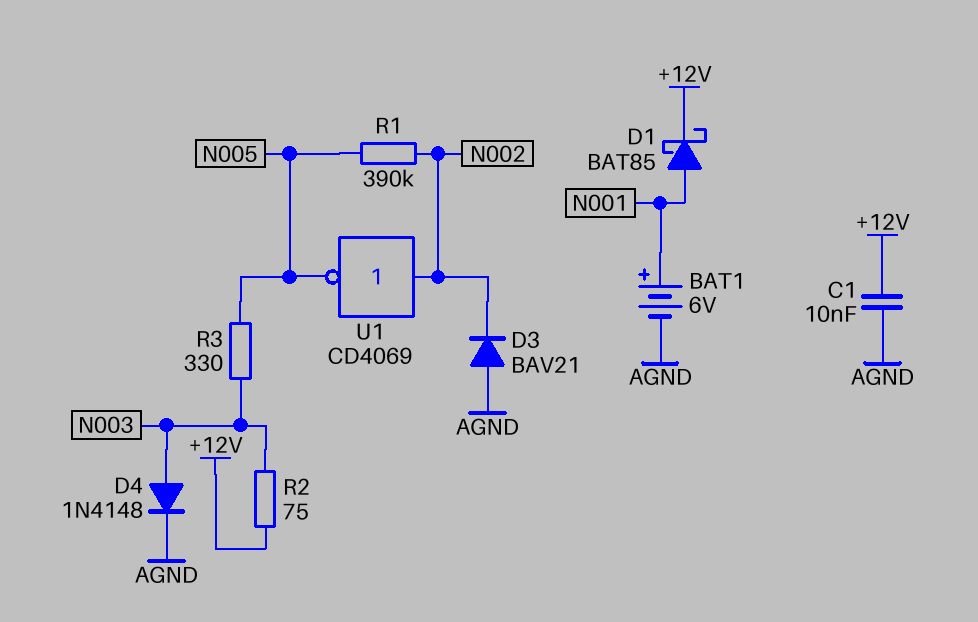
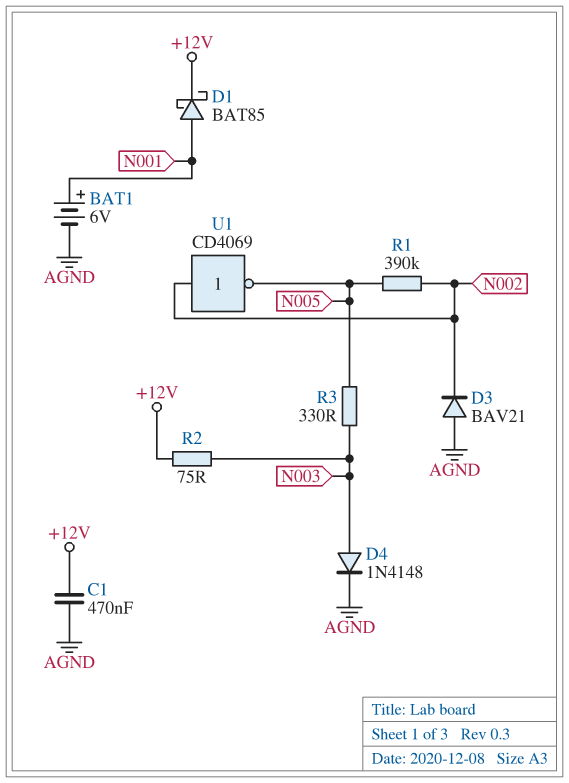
C1: 10nF (+12V, AGND) -> 470nF (+12V, AGND)

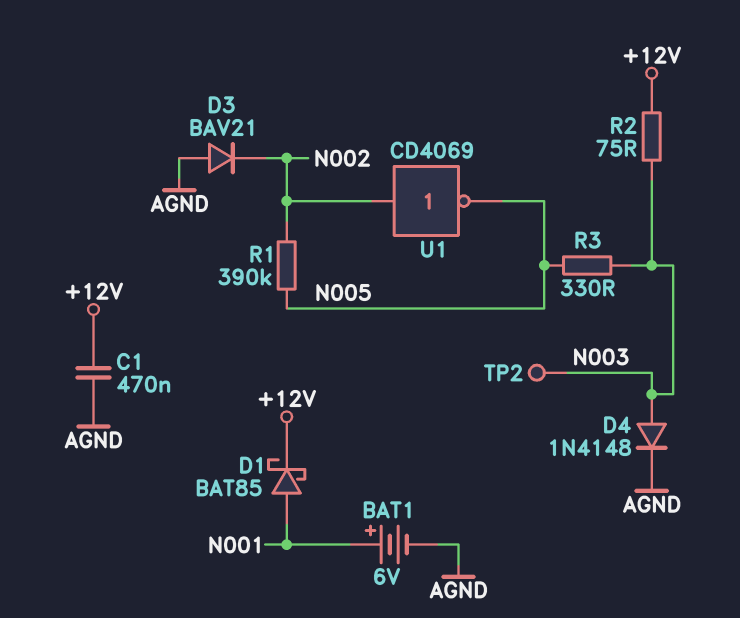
TP2: none -> test point (N003)

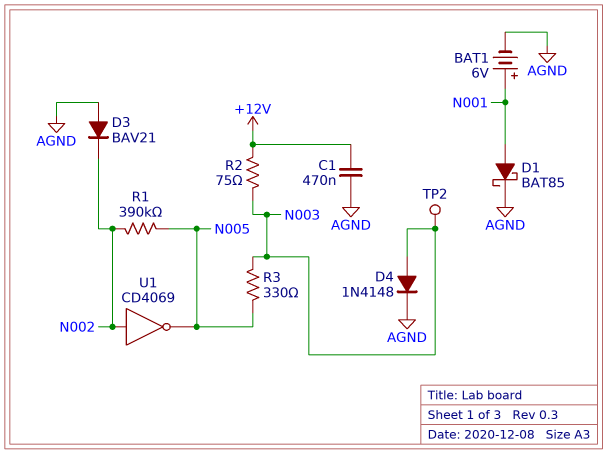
D1: schottky BAT85 (A N001, K +12V) -> schottky BAT85 (A N001, K AGND)

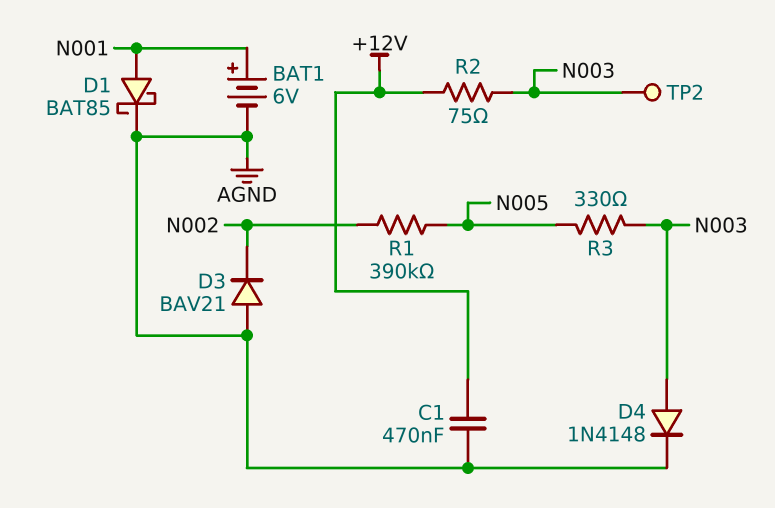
U1: NOT CD4069 (in N002, out N005) -> none

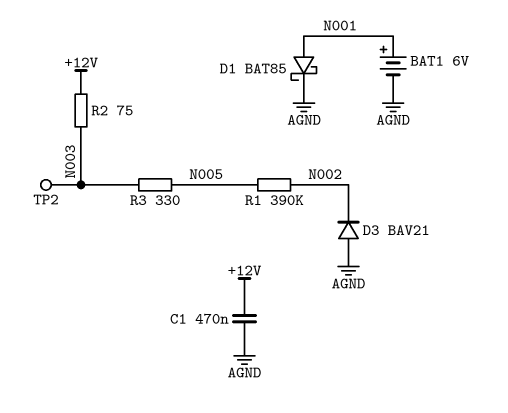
D4: diode 1N4148 (A N003, K AGND) -> none

